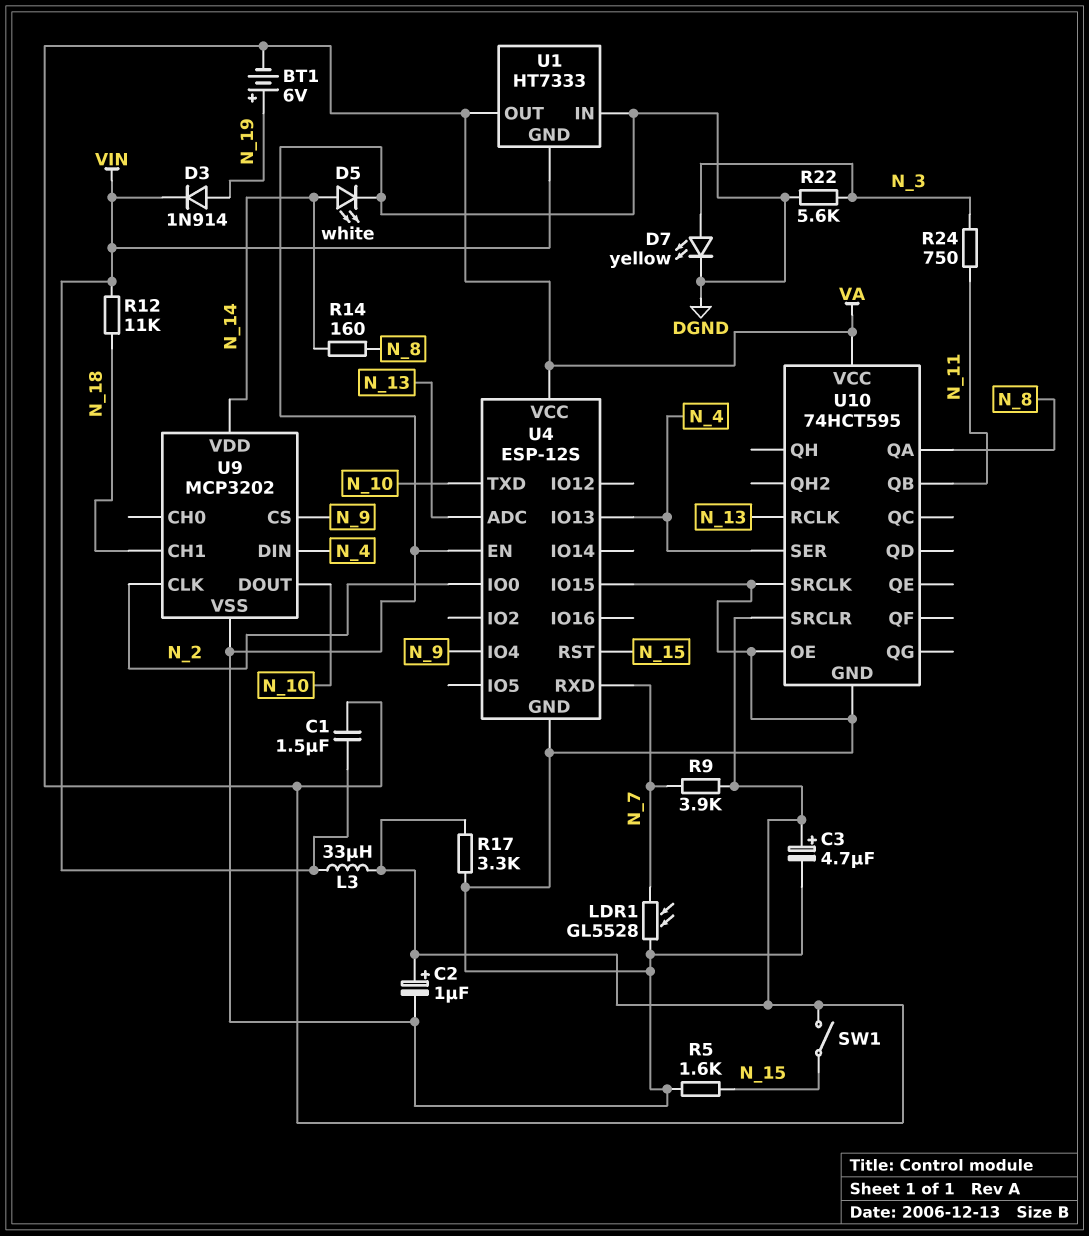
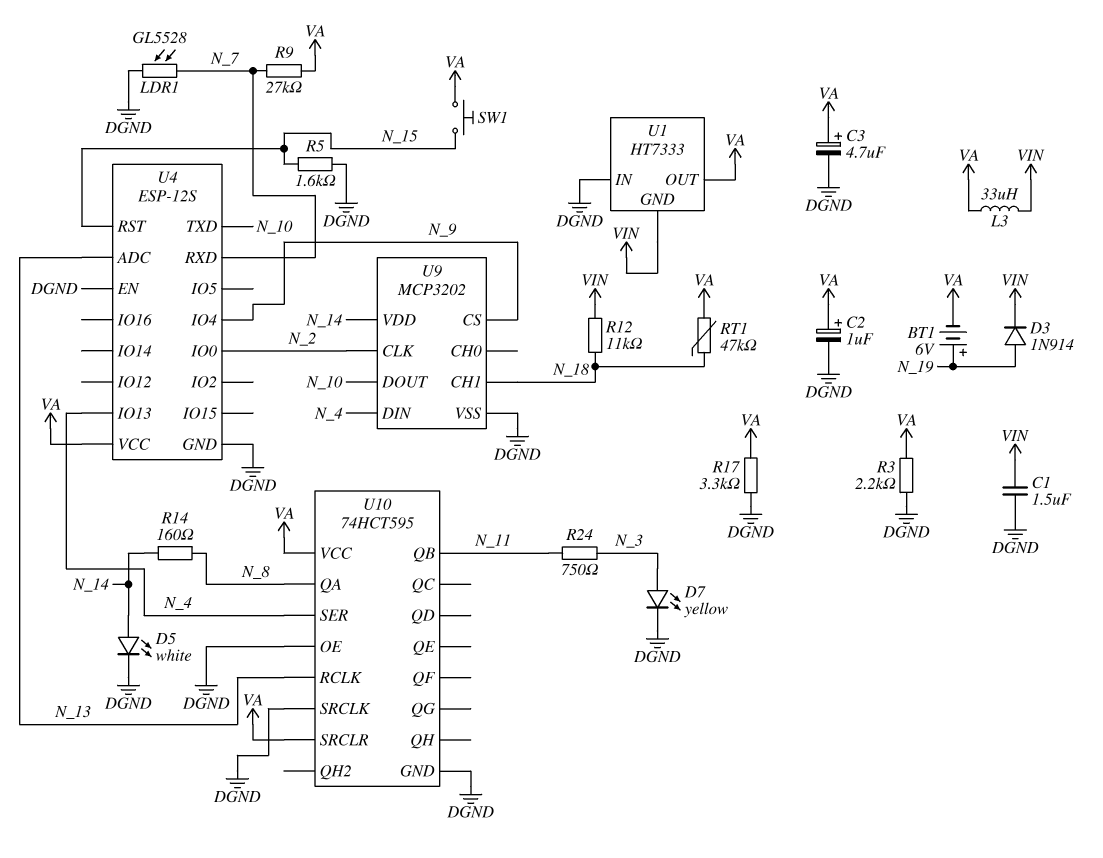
C1: 1.5uF (VA, VIN) -> 1.5uF (DGND, VIN)
R3: none -> 2.2k (DGND, VA)
R9: 3.9k (N_7, VA) -> 27k (N_7, VA)
R22: 5.6k (DGND, N_3) -> none
RT1: none -> 47k (N_18, VA)
SW1: switch (N_15, VA) -> button (N_15, VA)
U4 pin IO15: DGND -> none

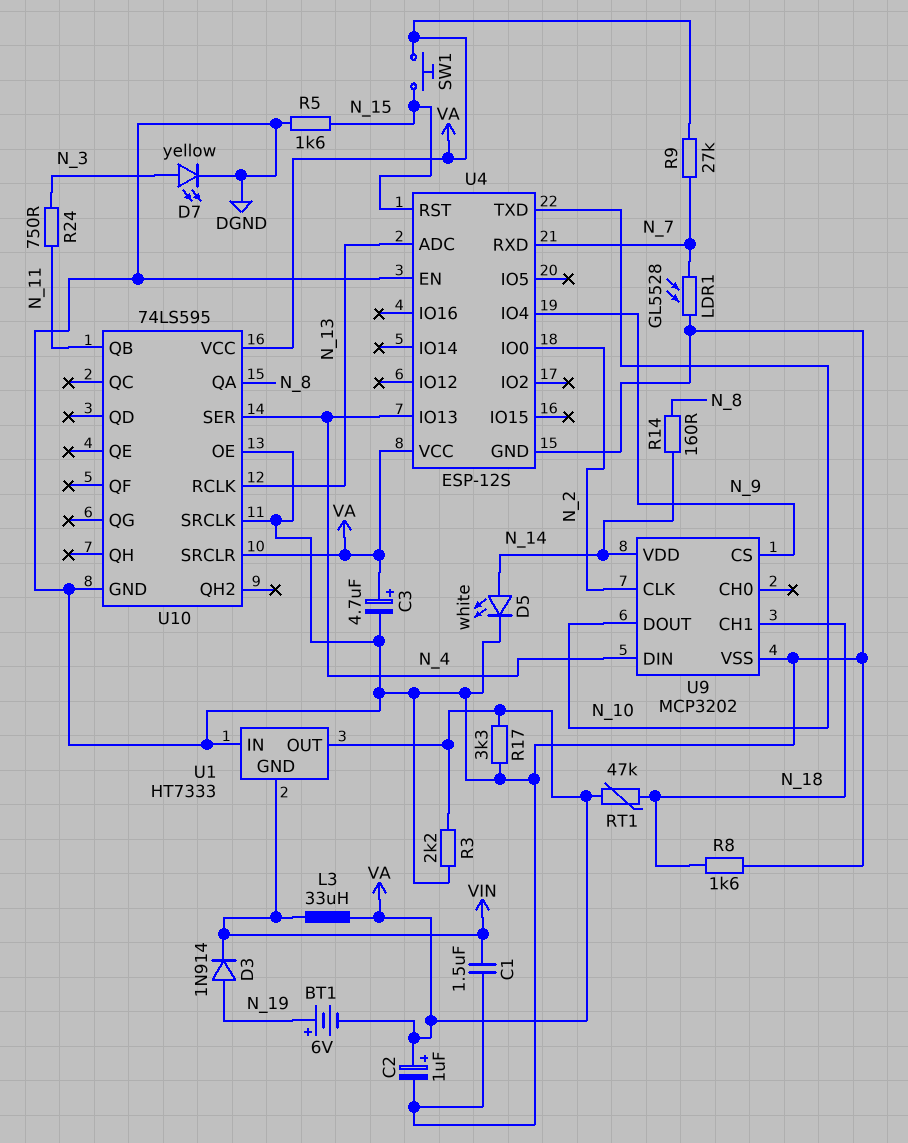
R8: none -> 1.6k (DGND, N_18)
R12: 11k (N_18, VIN) -> none
U10: 74HCT595 -> 74LS595

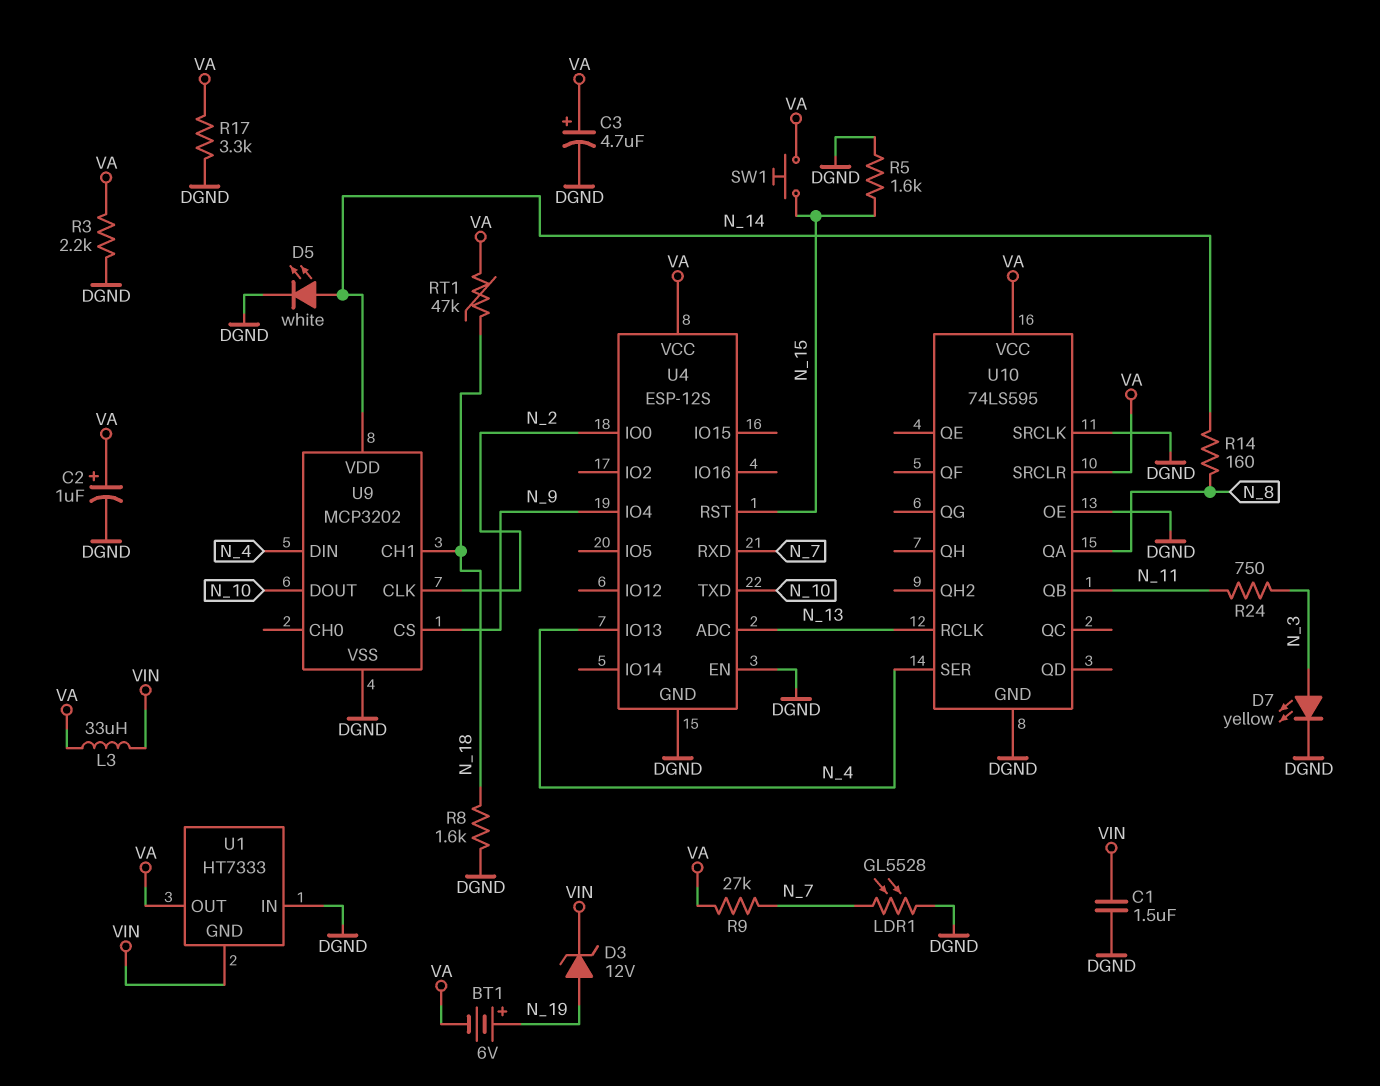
D3: diode 1N914 (A N_19, K VIN) -> zener 12V (A N_19, K VIN)

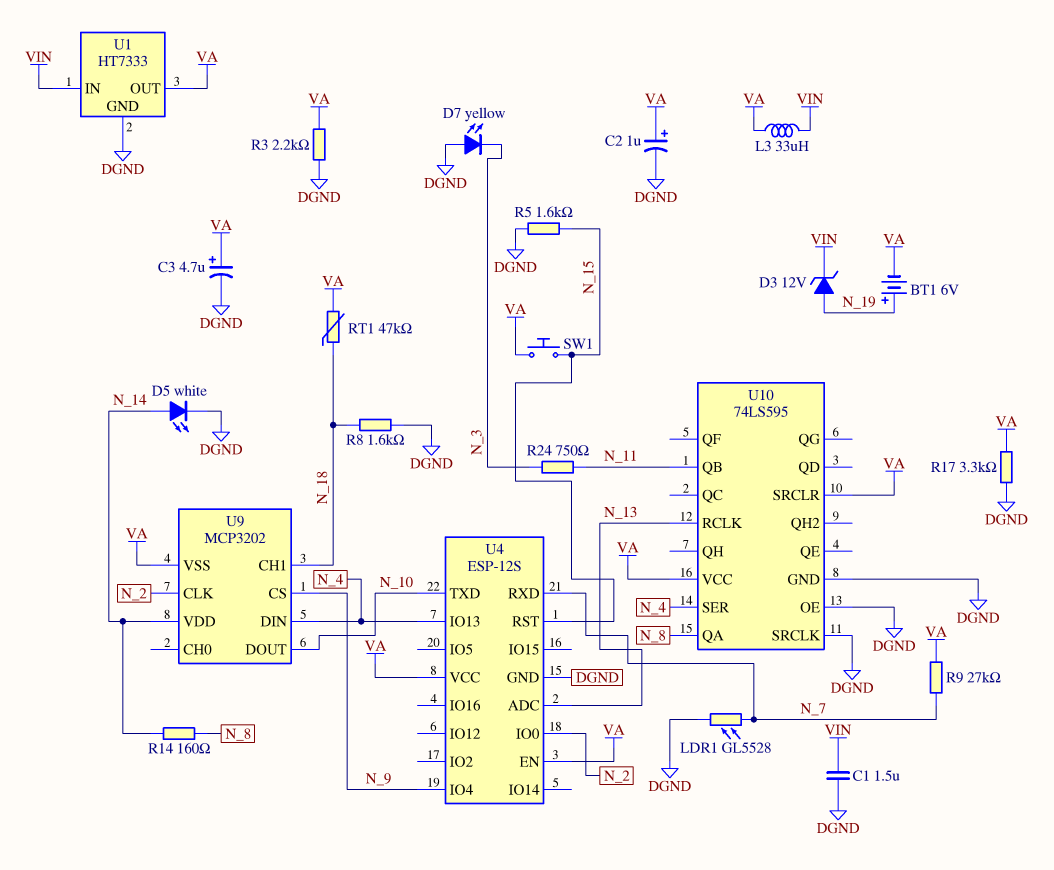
D7: LED yellow (A N_3, K DGND) -> LED yellow (A DGND, K N_3)
U1 pin GND: VIN -> DGND
U1 pin IN: DGND -> VIN
U4 pin EN: DGND -> VA
U9 pin VSS: DGND -> VA

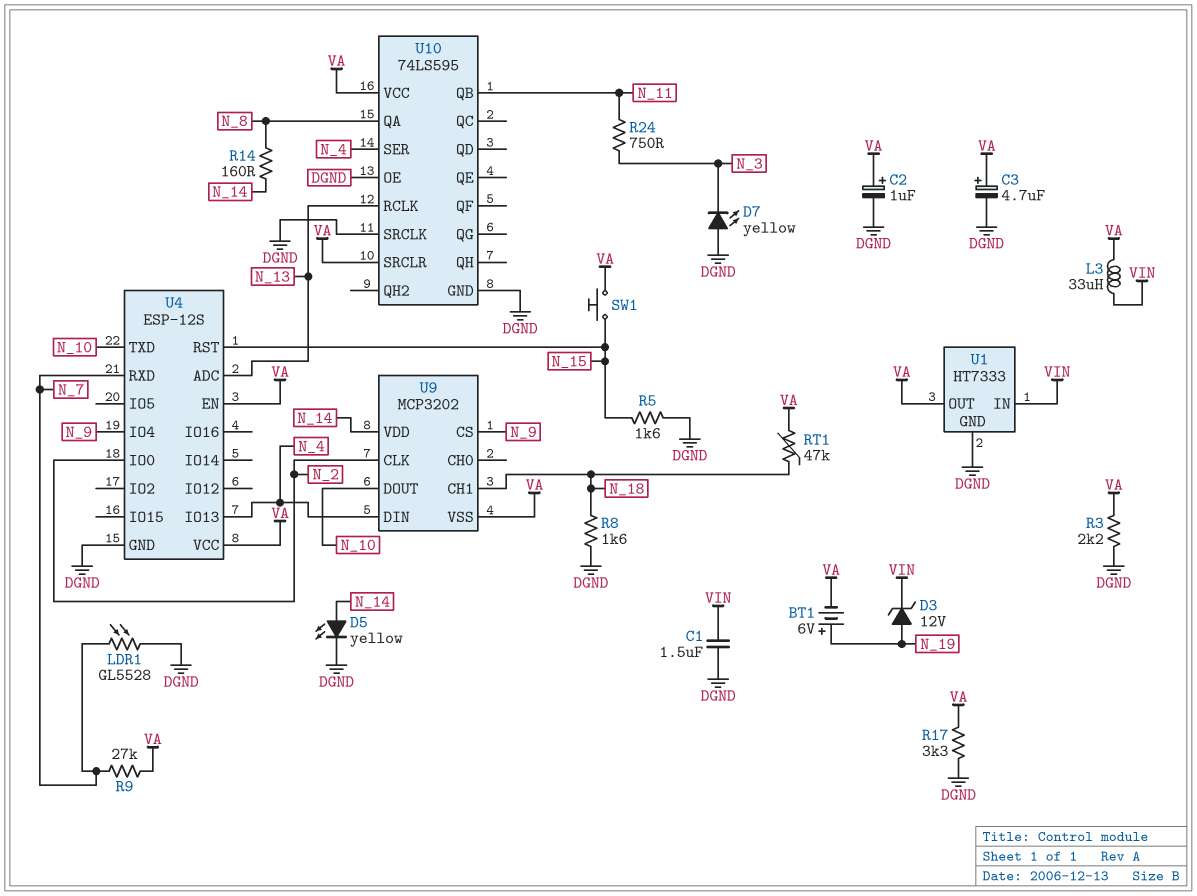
D5: LED white (A N_14, K DGND) -> LED yellow (A N_14, K DGND)

